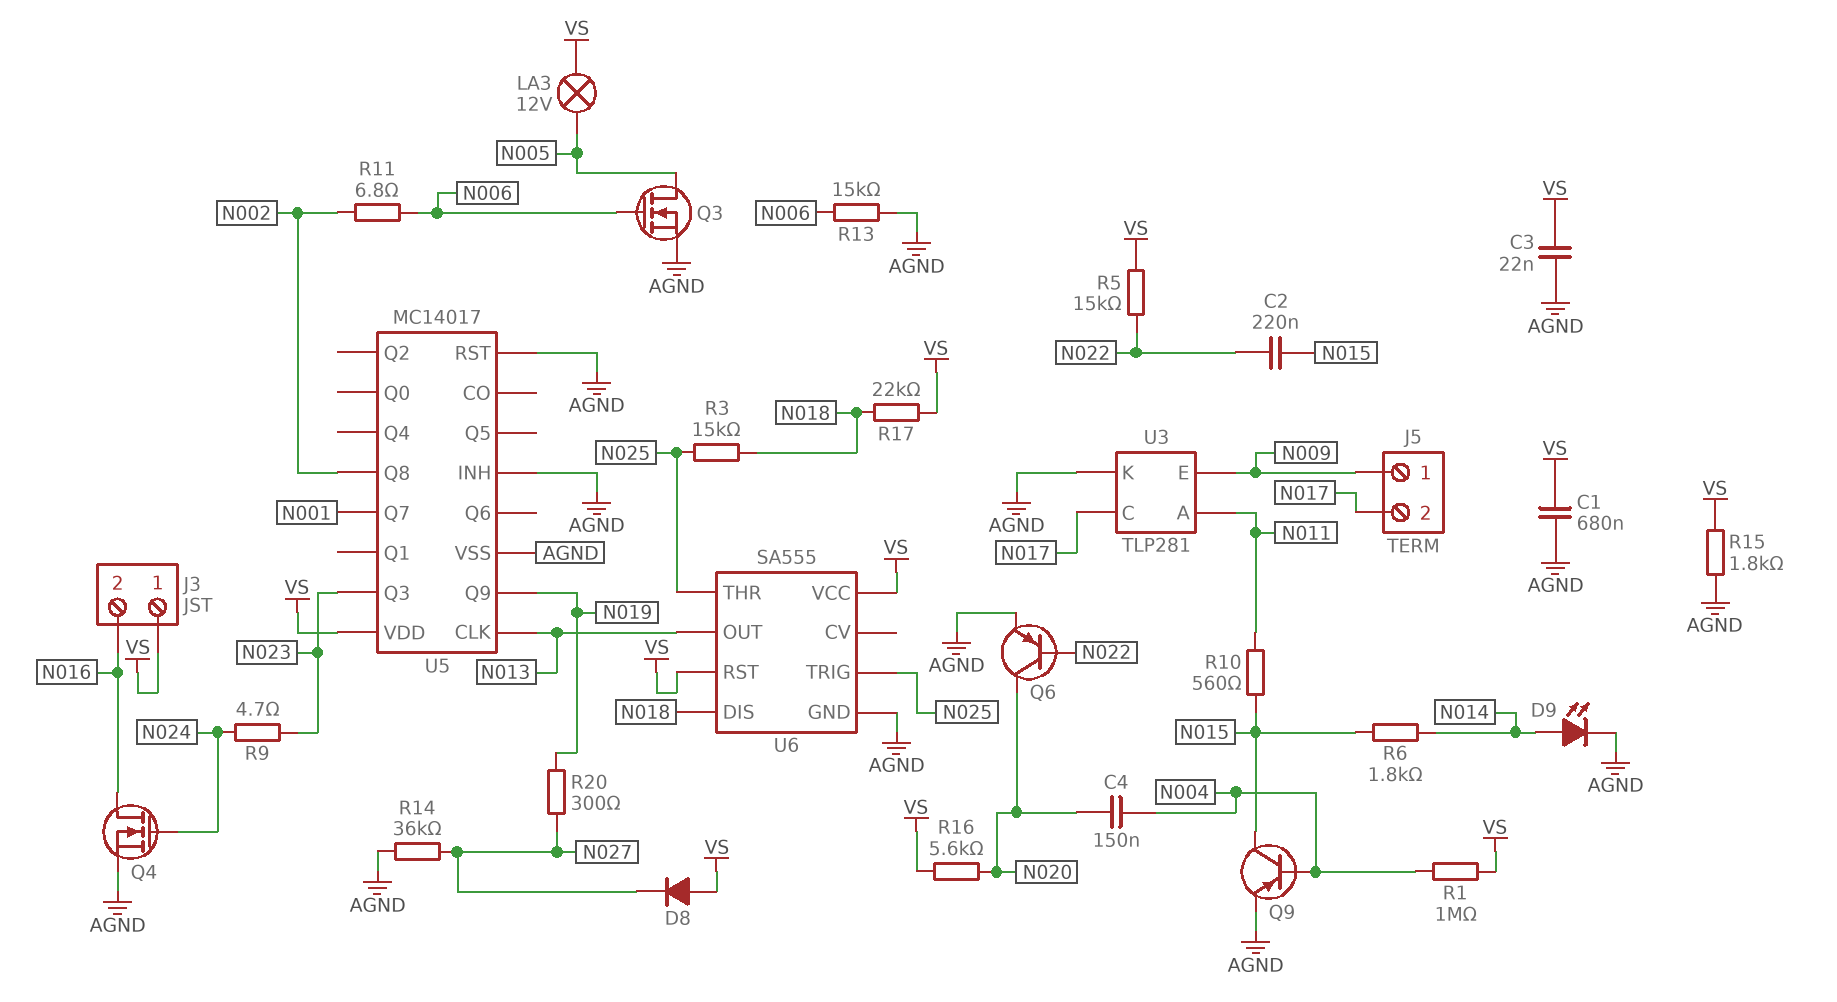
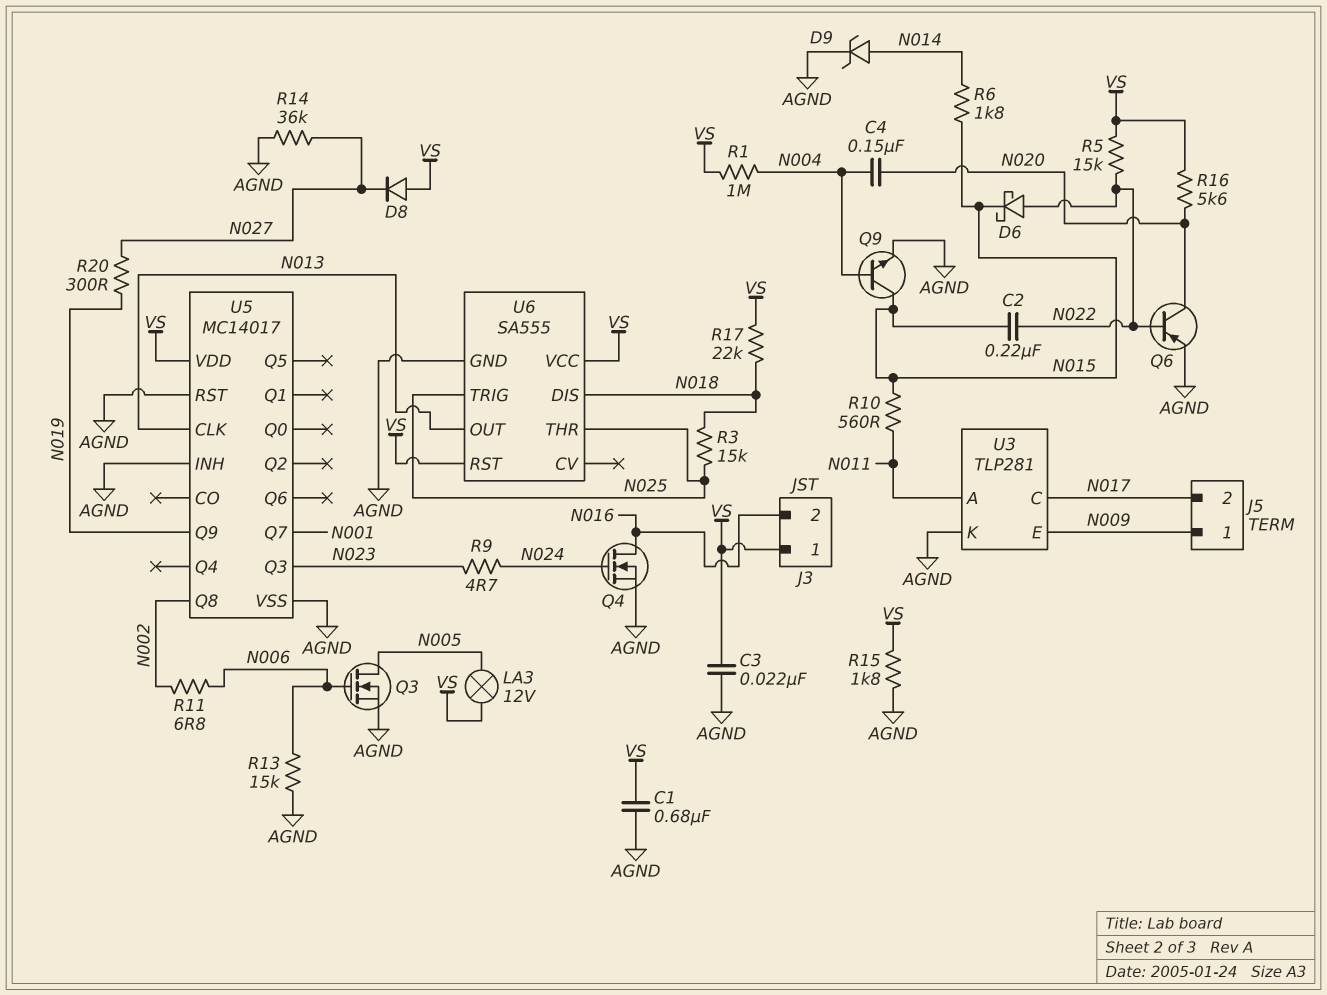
D6: none -> schottky (A N022, K N015)
D9: LED (A N014, K AGND) -> zener (A N014, K AGND)
Q9: PNP (B N004, C N015, E AGND) -> NPN (B N004, C N015, E AGND)

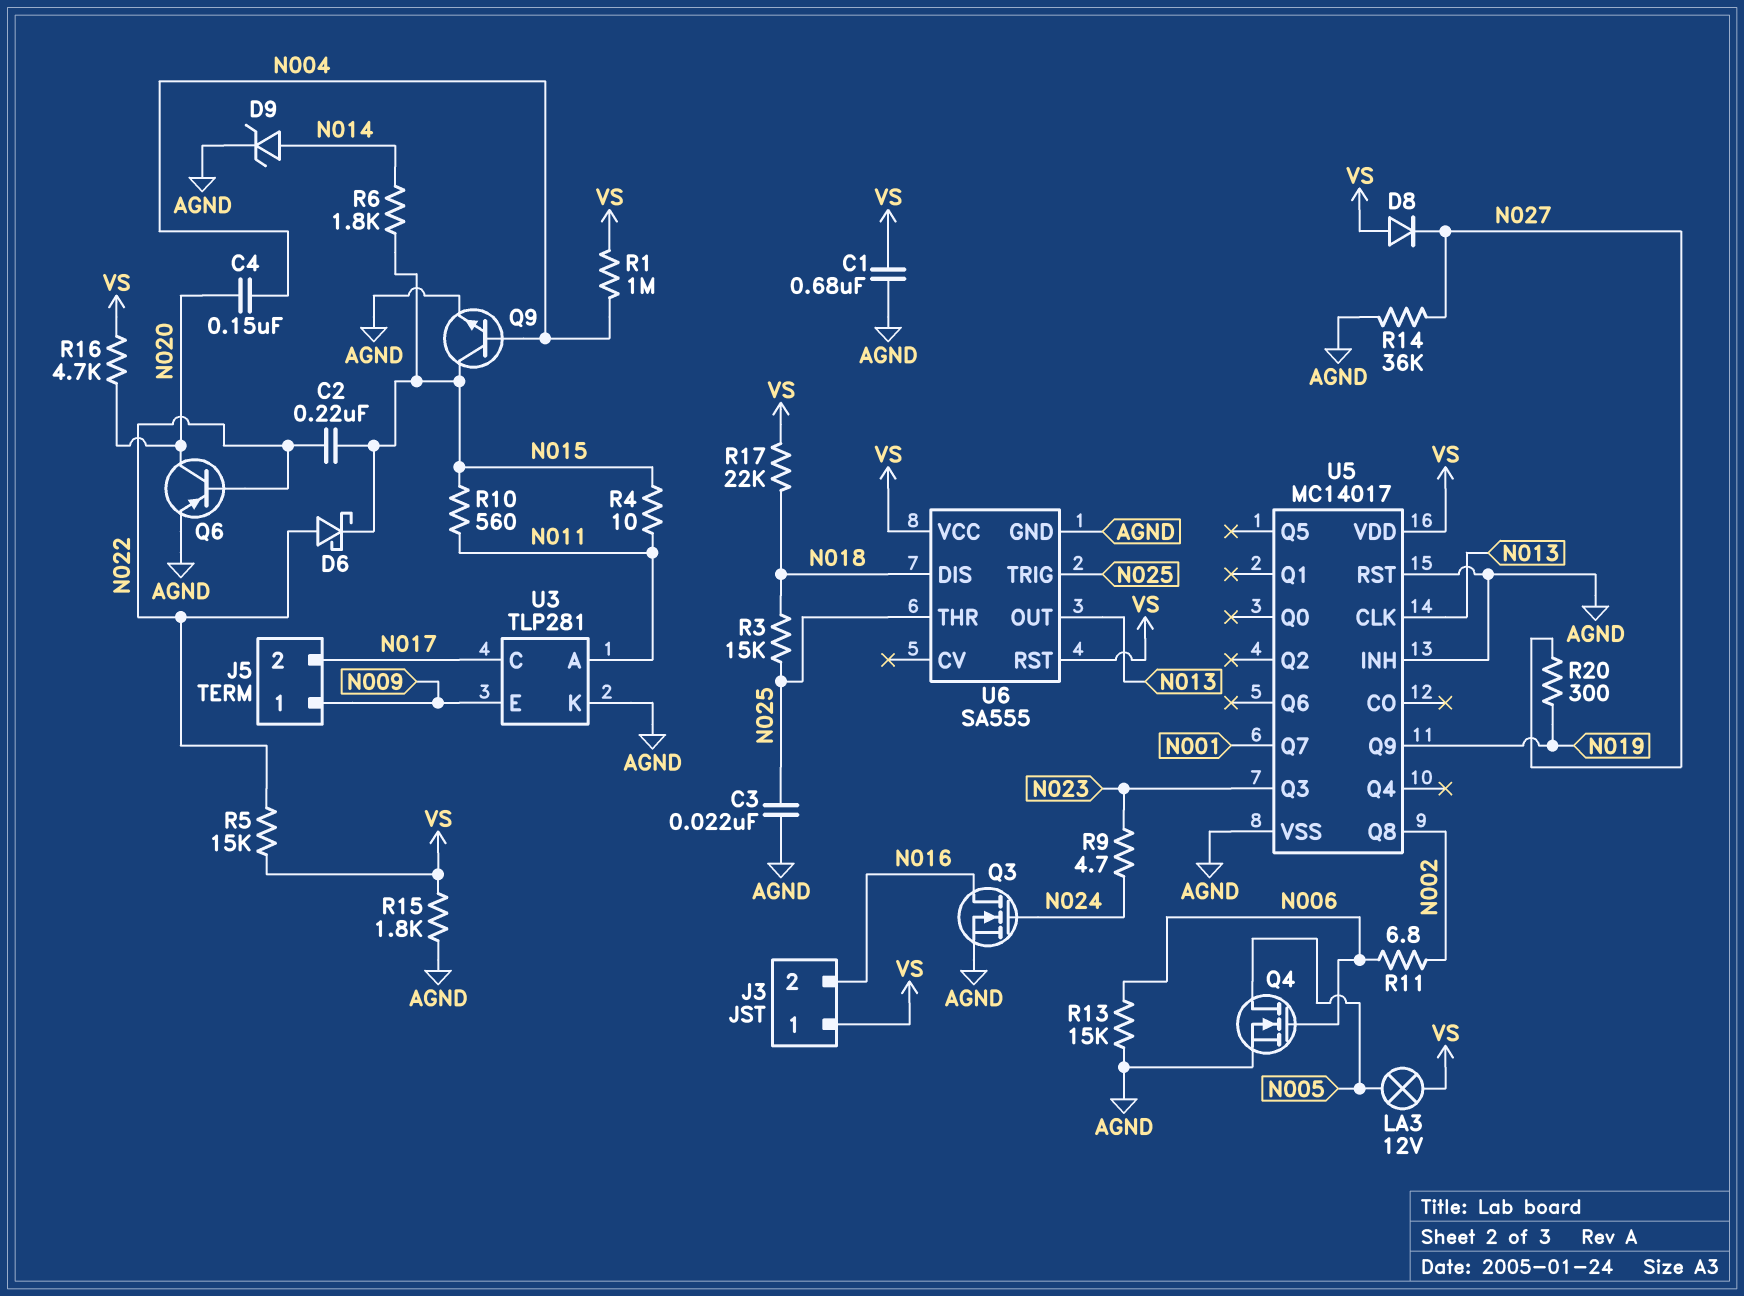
C3: 22nF (AGND, VS) -> 22nF (AGND, N025)
Q3: NMOS (G N006, D N005, S AGND) -> NMOS (G N024, D N016, S AGND)
Q4: NMOS (G N024, D N016, S AGND) -> NMOS (G N006, D N005, S AGND)
R4: none -> 10 (N011, N015)
R16: 5.6k (N020, VS) -> 4.7k (N020, VS)

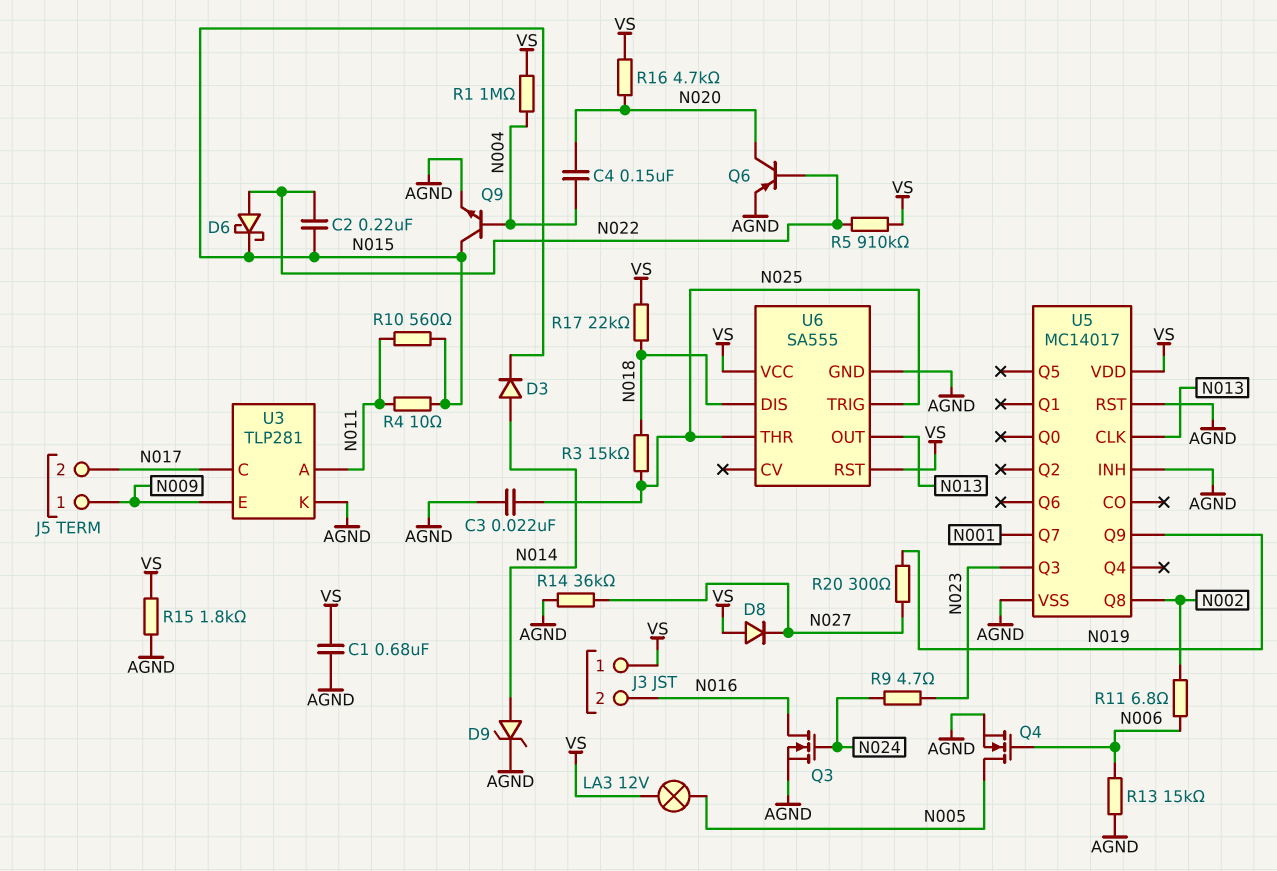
D3: none -> diode (A N014, K N015)
R5: 15k (N022, VS) -> 910k (N022, VS)
R6: 1.8k (N014, N015) -> none

